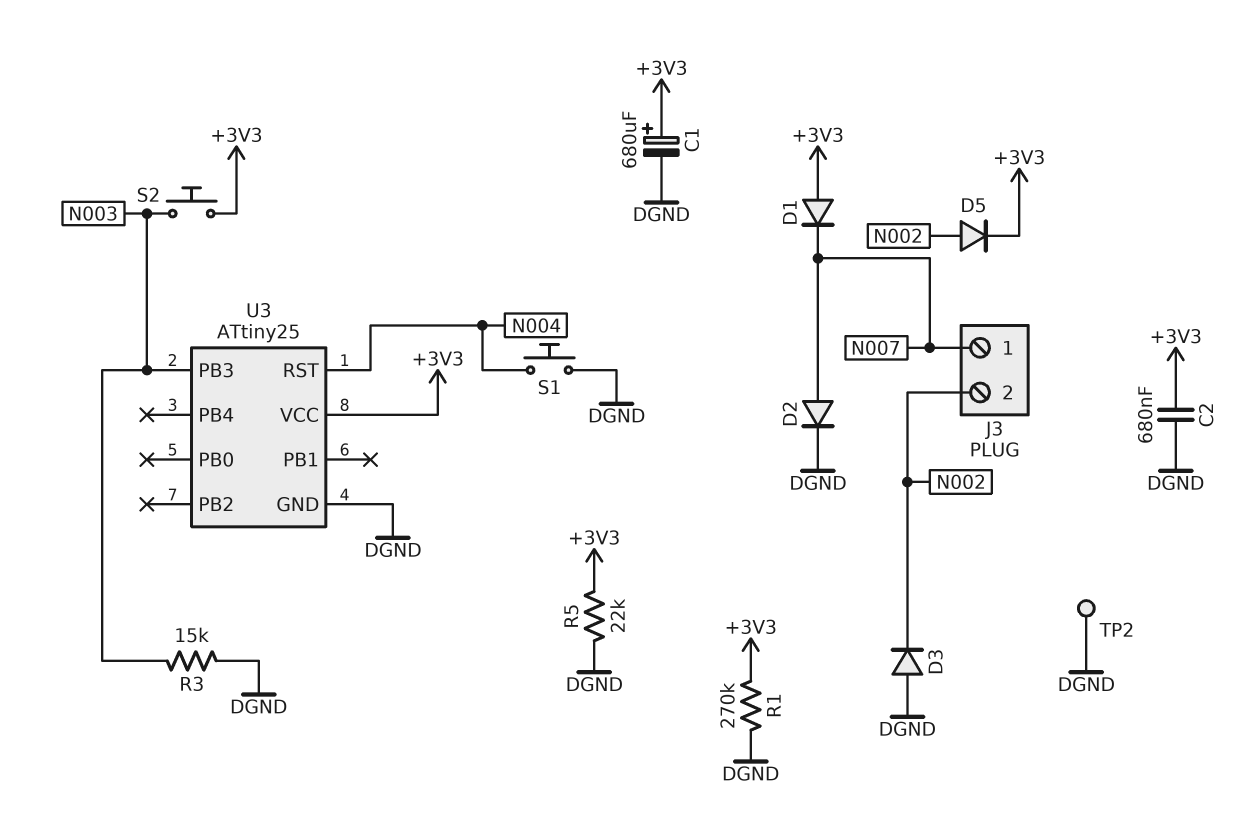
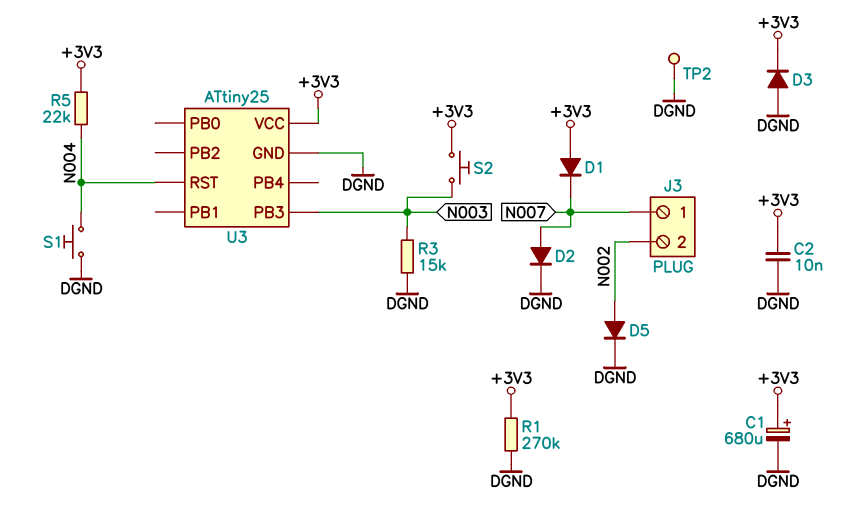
C2: 680nF (+3V3, DGND) -> 10nF (+3V3, DGND)
D3: diode (A DGND, K N002) -> diode (A DGND, K +3V3)
D5: diode (A N002, K +3V3) -> diode (A N002, K DGND)
R5: 22k (+3V3, DGND) -> 22k (+3V3, N004)

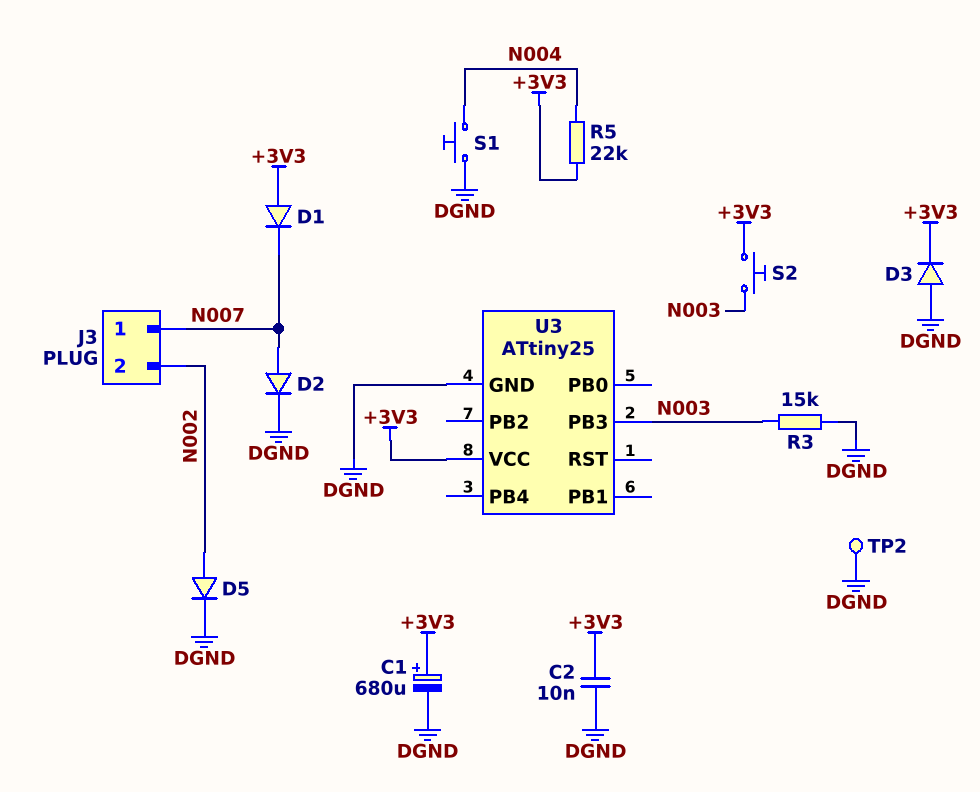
R1: 270k (+3V3, DGND) -> none
U3 pin RST: N004 -> none

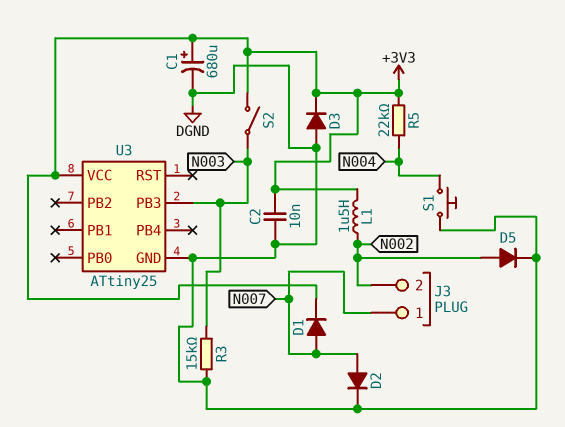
D1: diode (A +3V3, K N007) -> diode (A N007, K +3V3)
L1: none -> 1.5uH (+3V3, N002)
S2: button (+3V3, N003) -> switch (+3V3, N003)
TP2: test point (DGND) -> none

